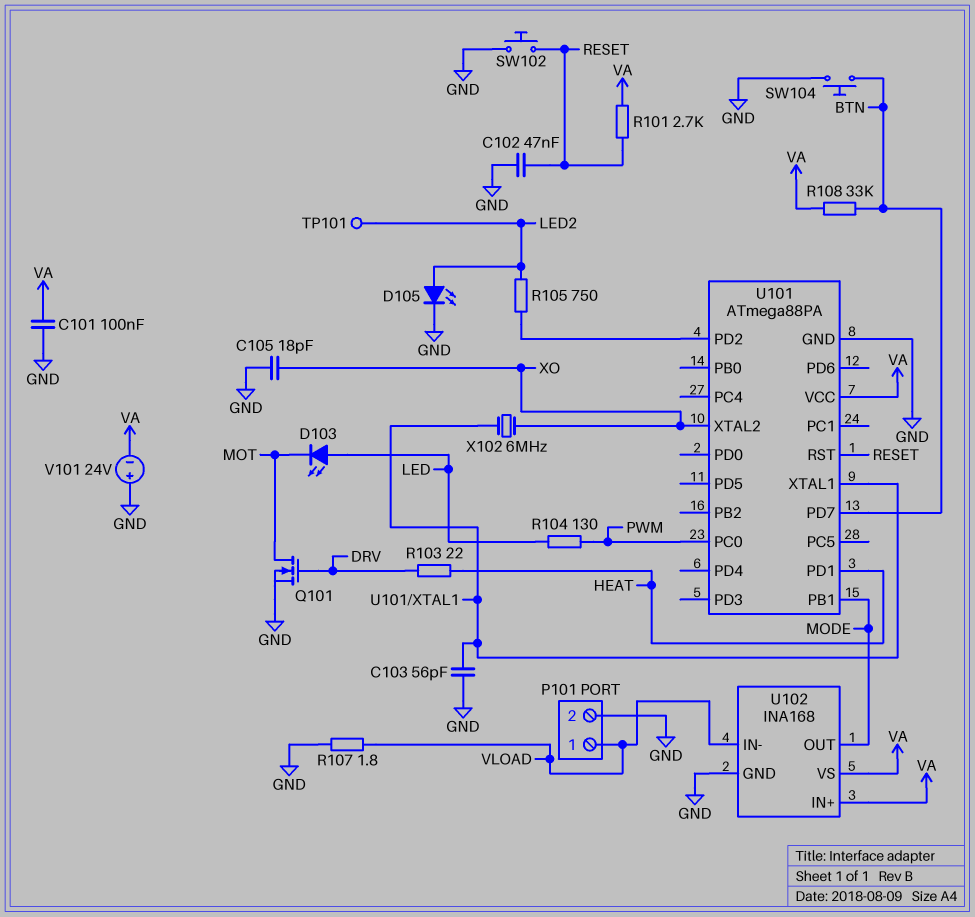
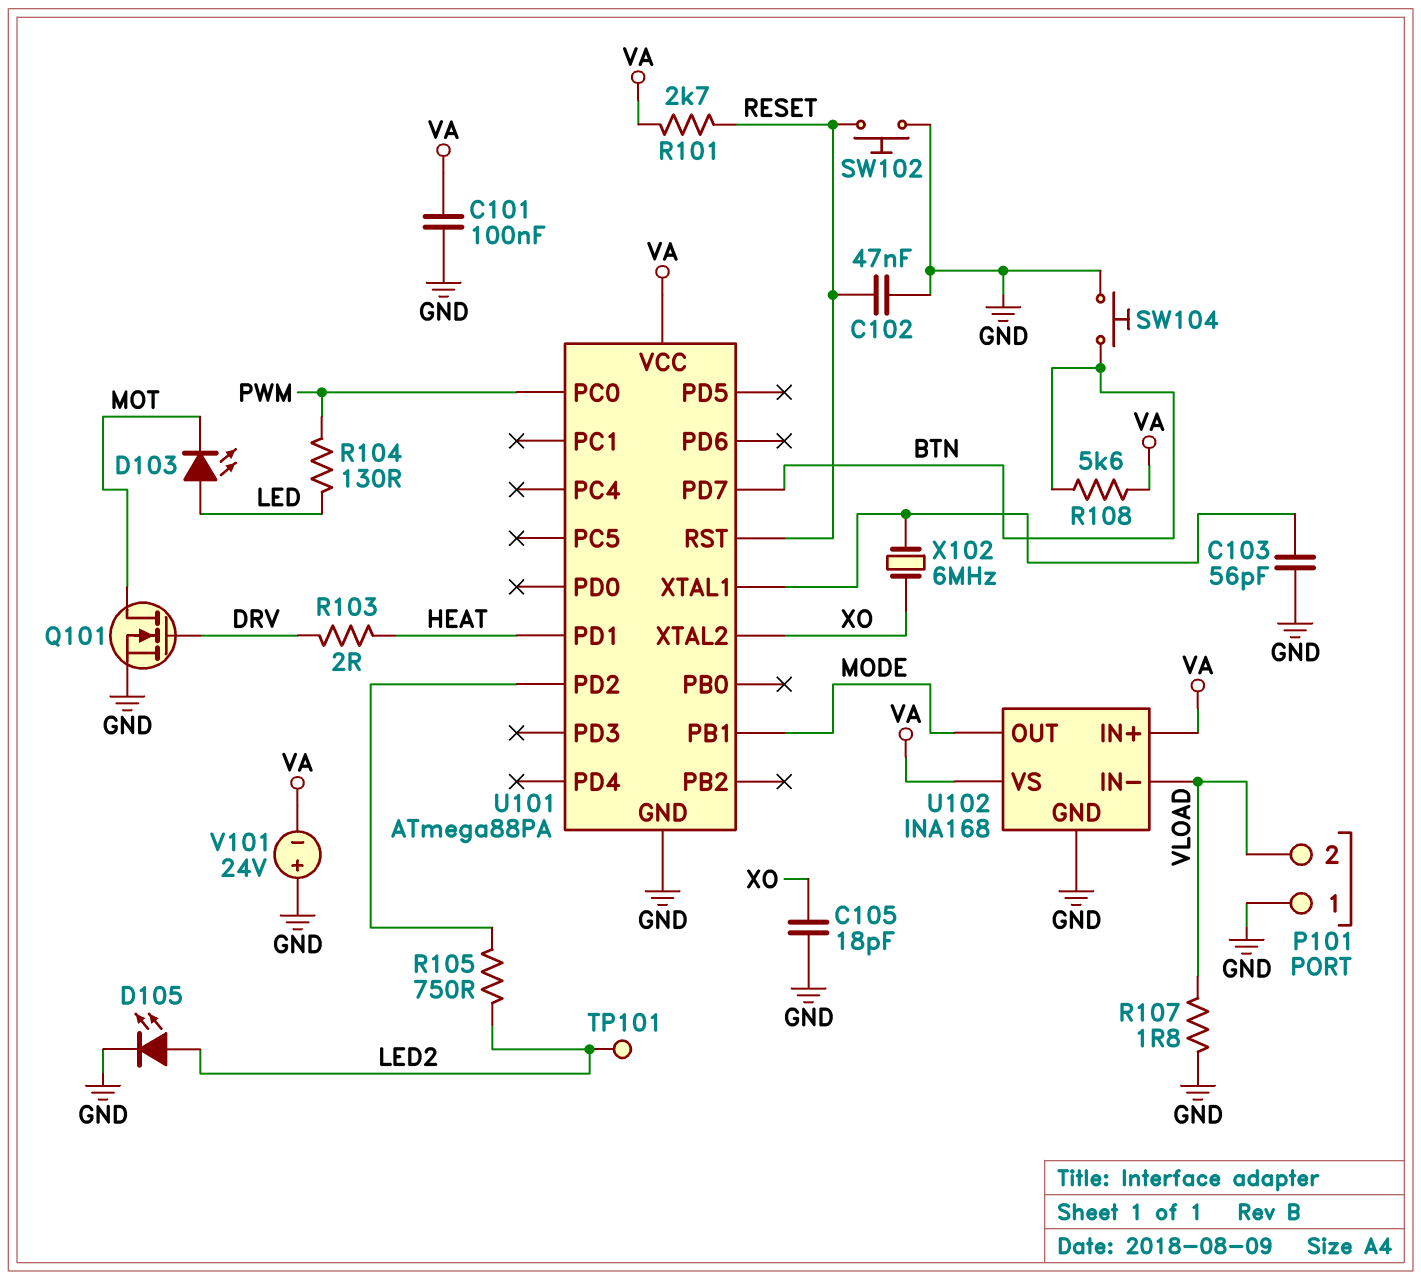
P101 pin 1: VLOAD -> GND
P101 pin 2: GND -> VLOAD
R103: 22 (DRV, HEAT) -> 2 (DRV, HEAT)
R108: 33k (BTN, VA) -> 5.6k (BTN, VA)

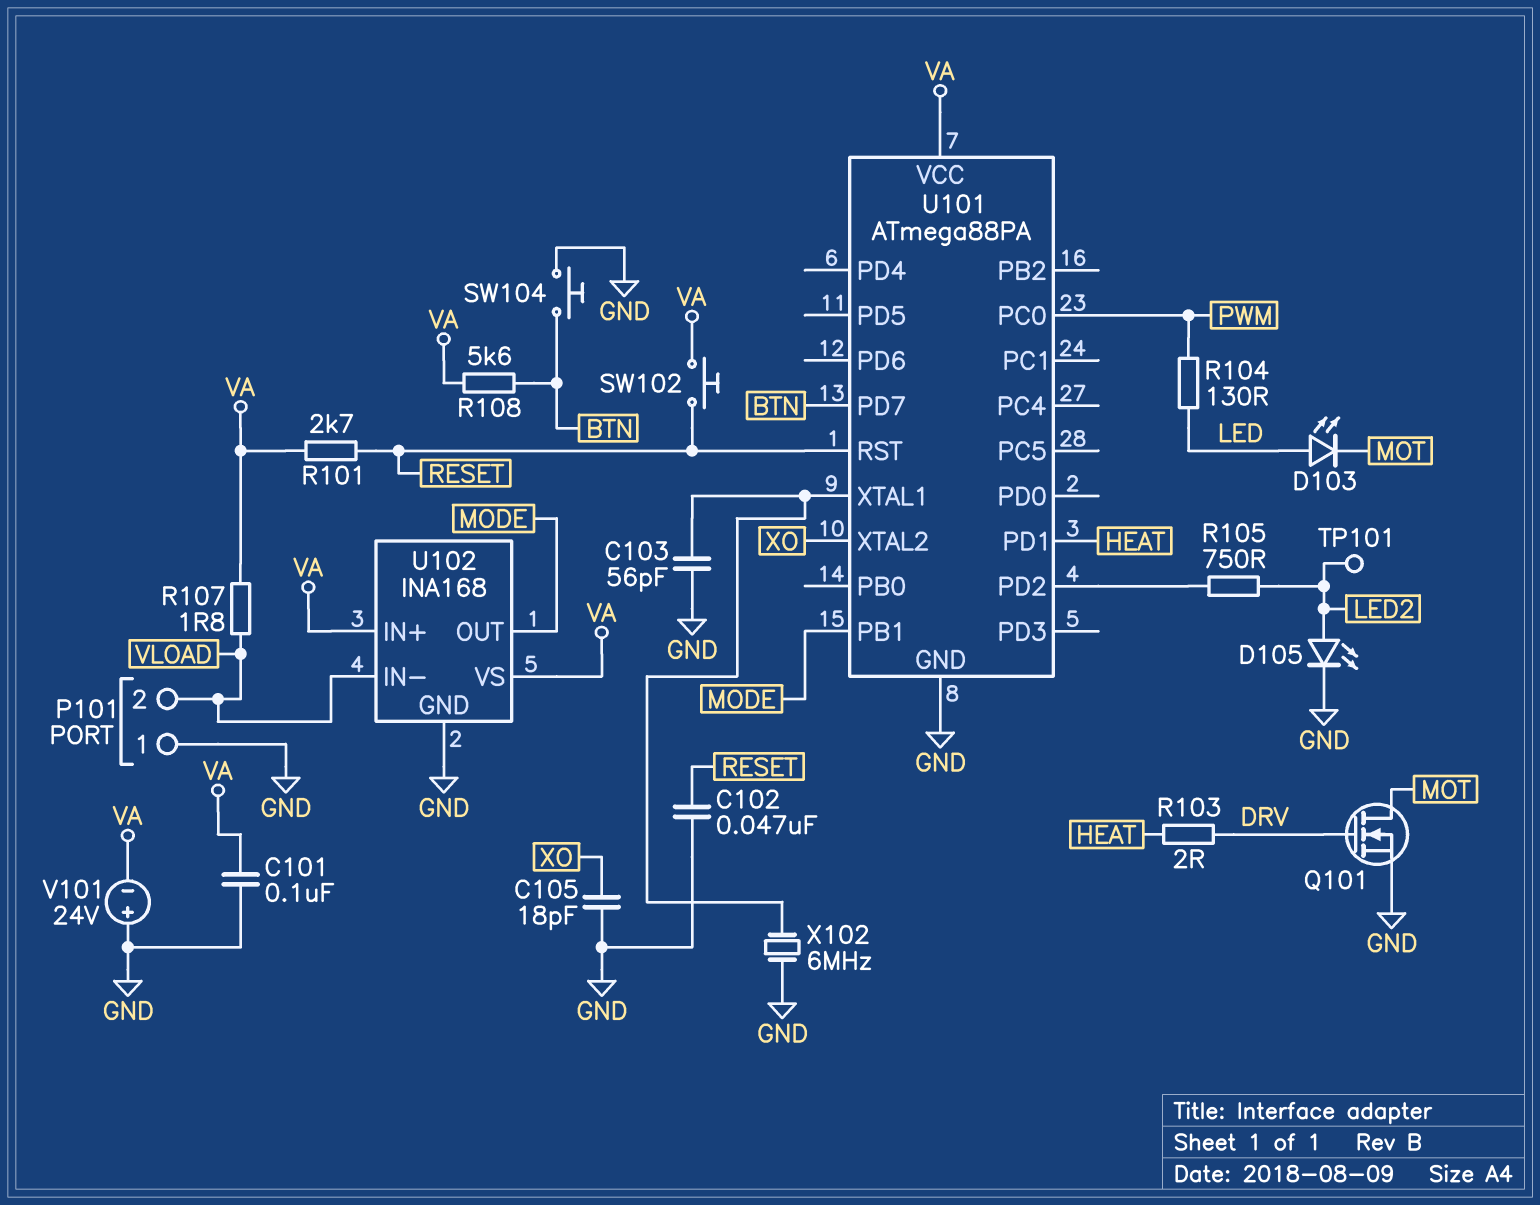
R107: 1.8 (GND, VLOAD) -> 1.8 (VA, VLOAD)
SW102: button (GND, RESET) -> button (RESET, VA)
X102: 6MHz (U101/XTAL1, XO) -> 6MHz (GND, U101/XTAL1)

